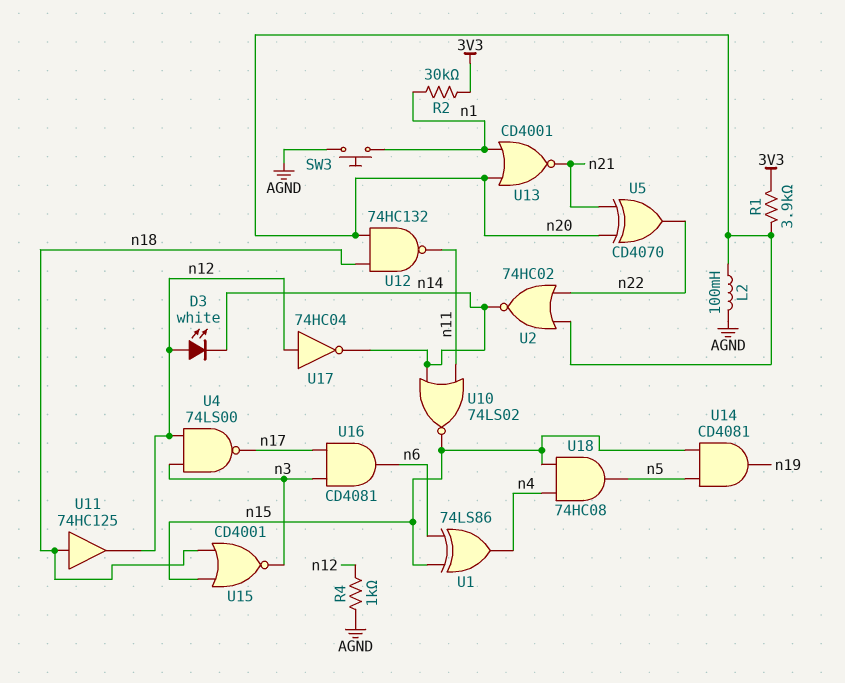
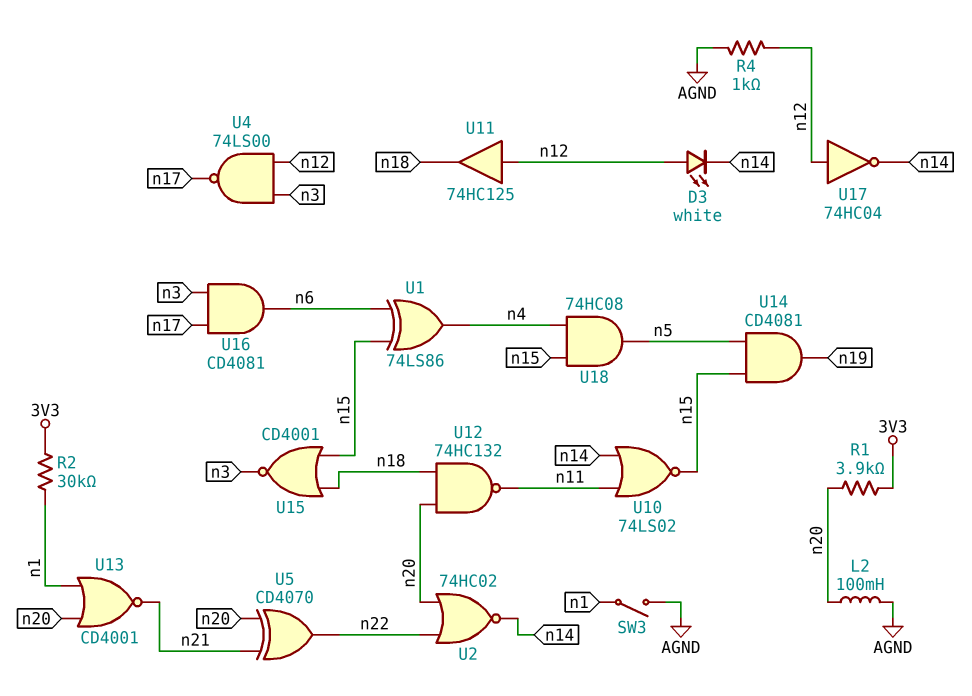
SW3: button (AGND, n1) -> switch (AGND, n1)
U11: buffer 74HC125 (in n18, out n12) -> buffer 74HC125 (in n12, out n18)

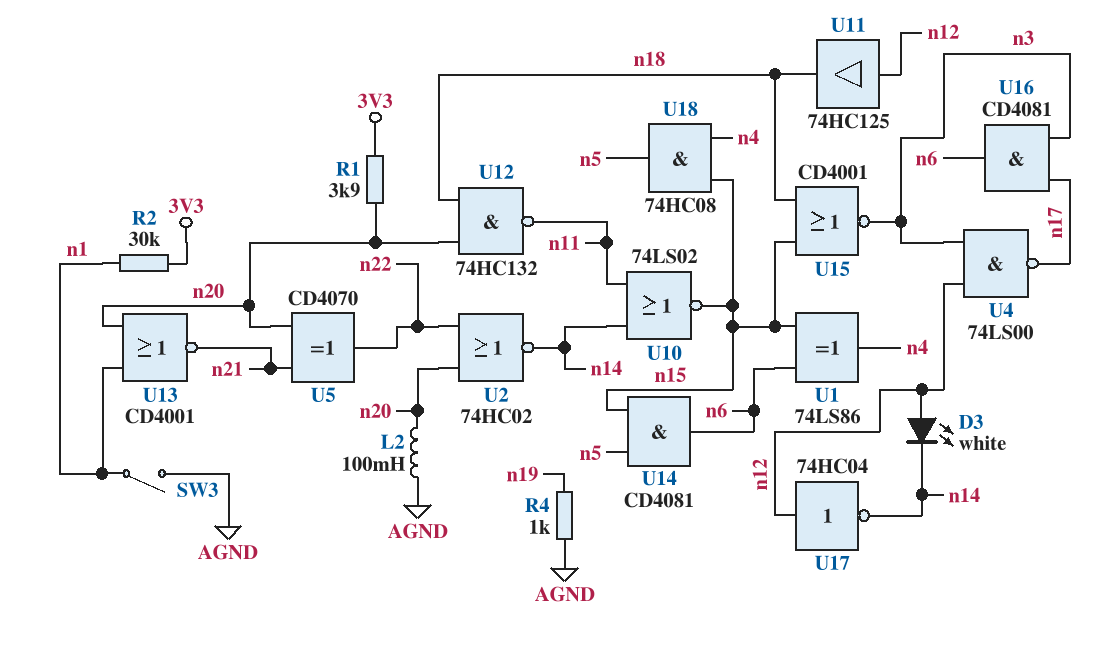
R4: 1k (AGND, n12) -> 1k (AGND, n19)
U14: AND CD4081 (in n5, in n15, out n19) -> AND CD4081 (in n5, in n15, out n6)

